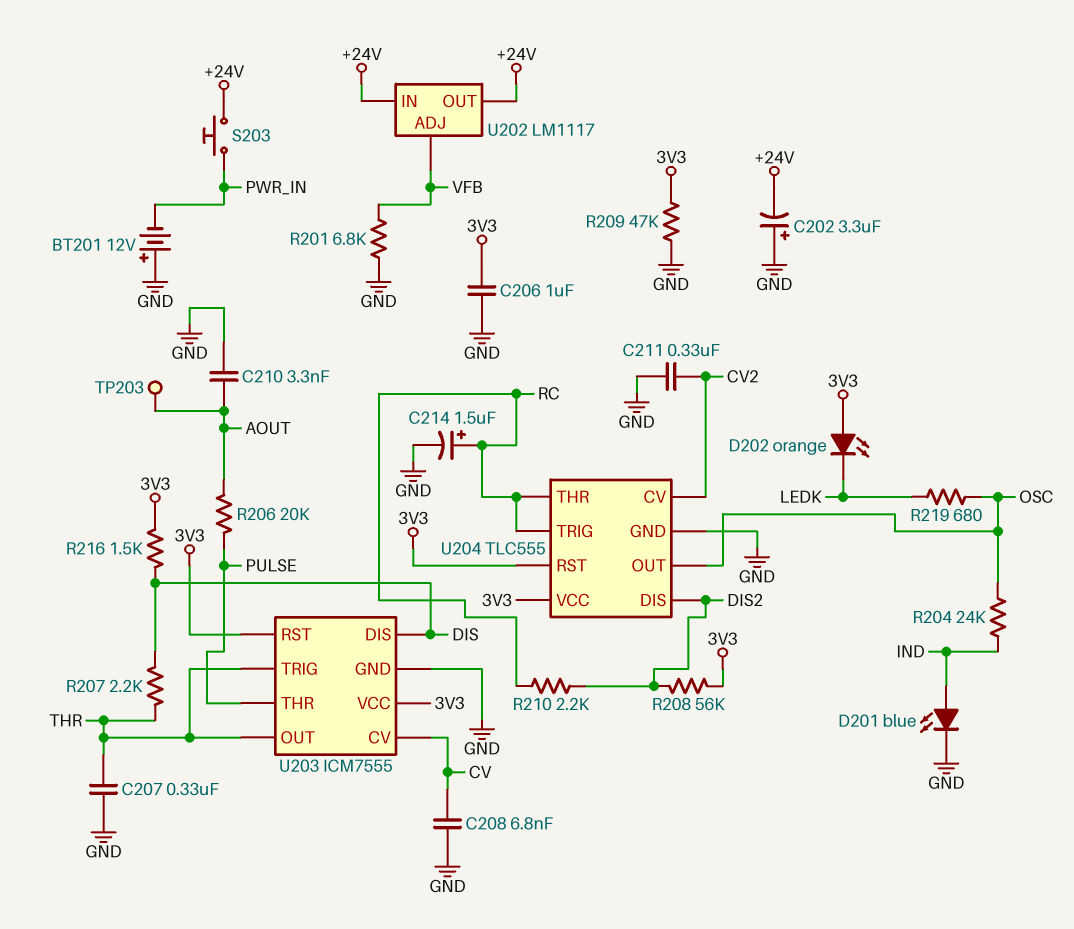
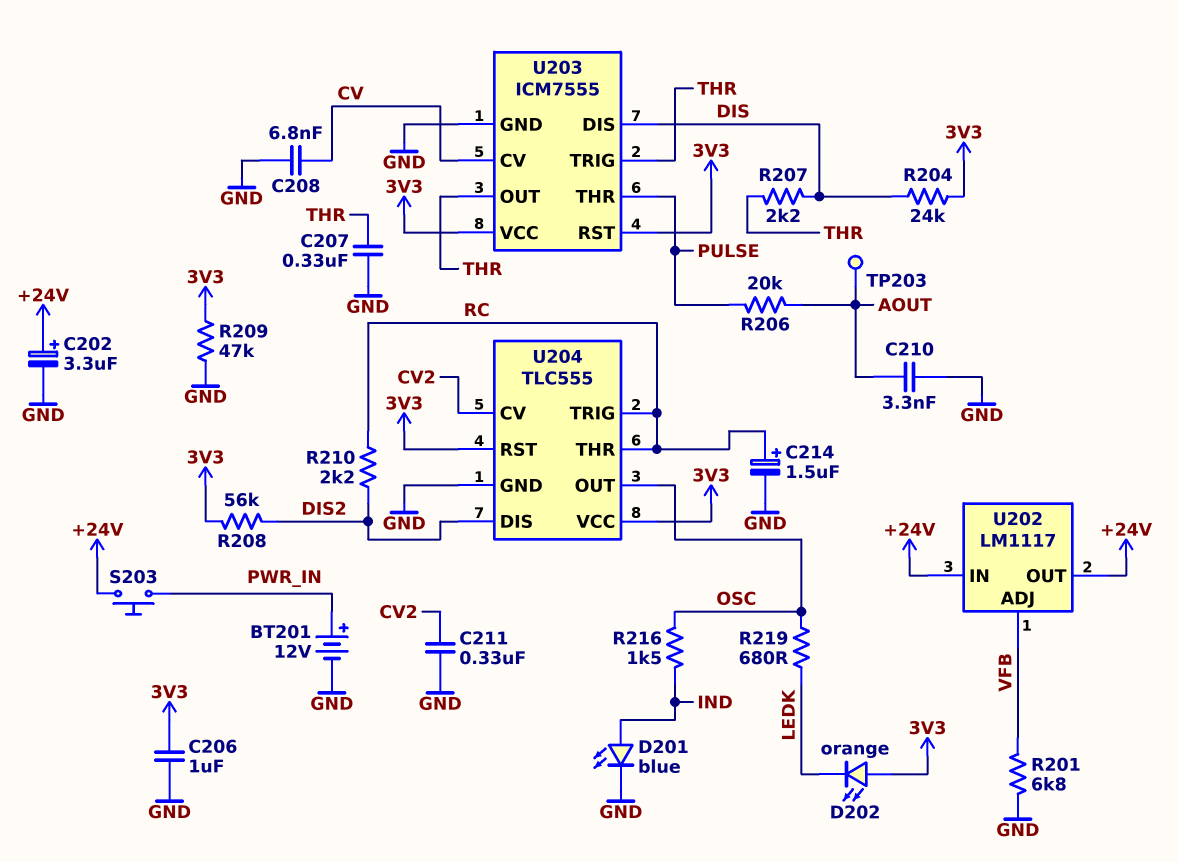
BT201: 12V (plus GND, minus PWR_IN) -> 12V (plus PWR_IN, minus GND)
C202: 3.3uF (plus GND, minus +24V) -> 3.3uF (plus +24V, minus GND)
R204: 24k (IND, OSC) -> 24k (3V3, DIS)
R216: 1.5k (3V3, DIS) -> 1.5k (IND, OSC)

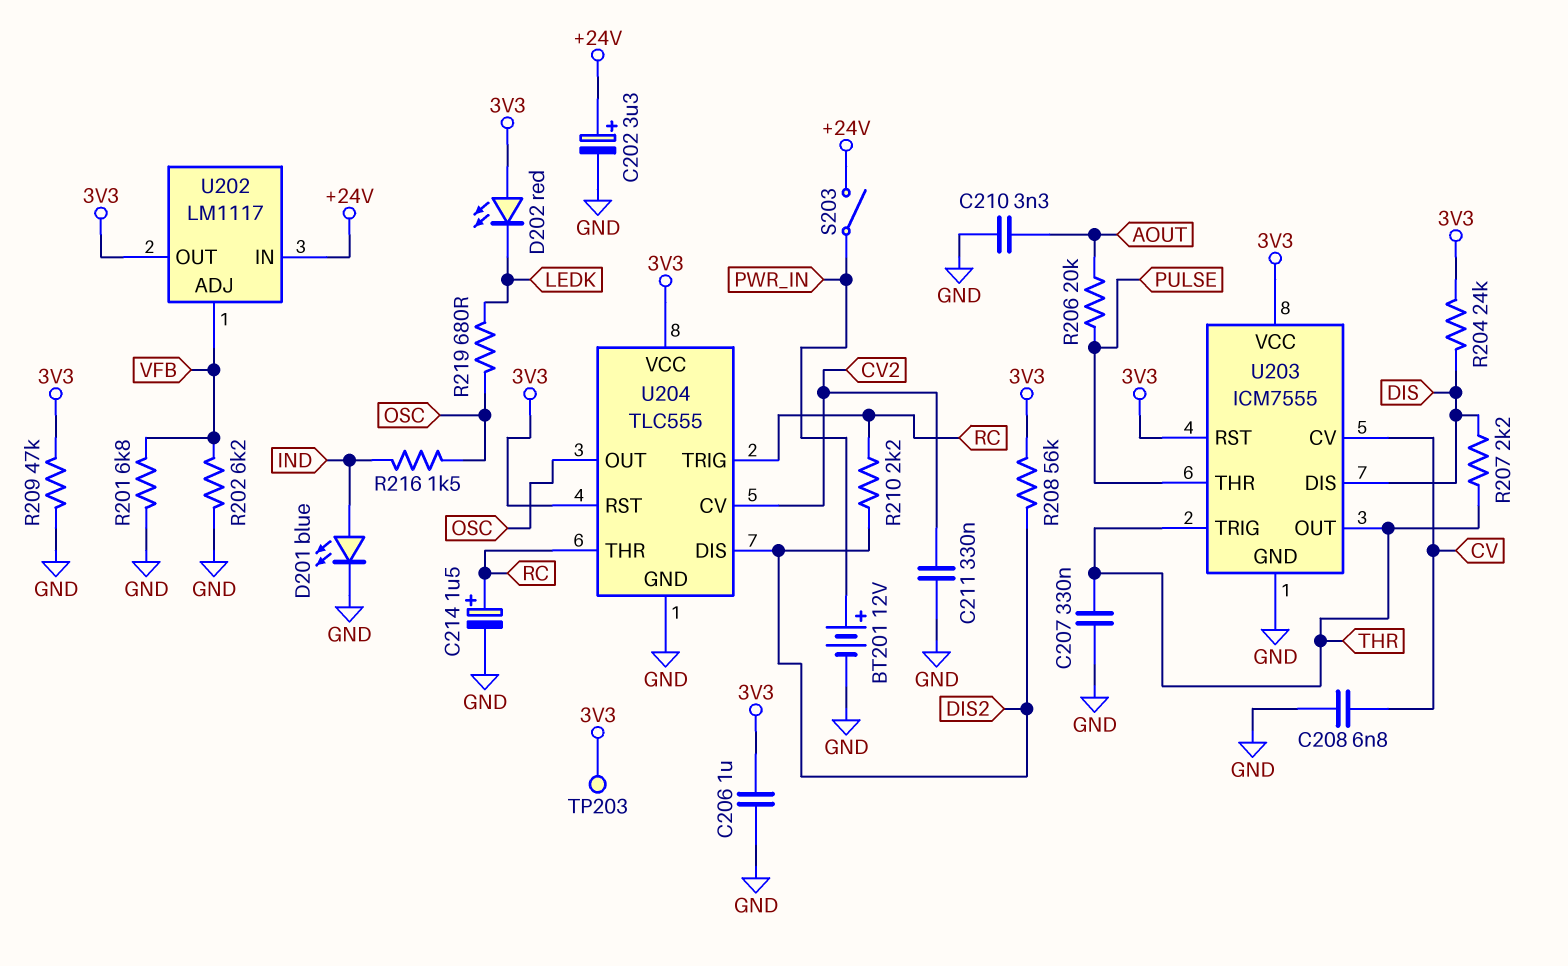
D202: LED orange (A 3V3, K LEDK) -> LED red (A 3V3, K LEDK)
R202: none -> 6.2k (GND, VFB)
S203: button (+24V, PWR_IN) -> switch (+24V, PWR_IN)
TP203: test point (AOUT) -> test point (3V3)
U202 pin OUT: +24V -> 3V3

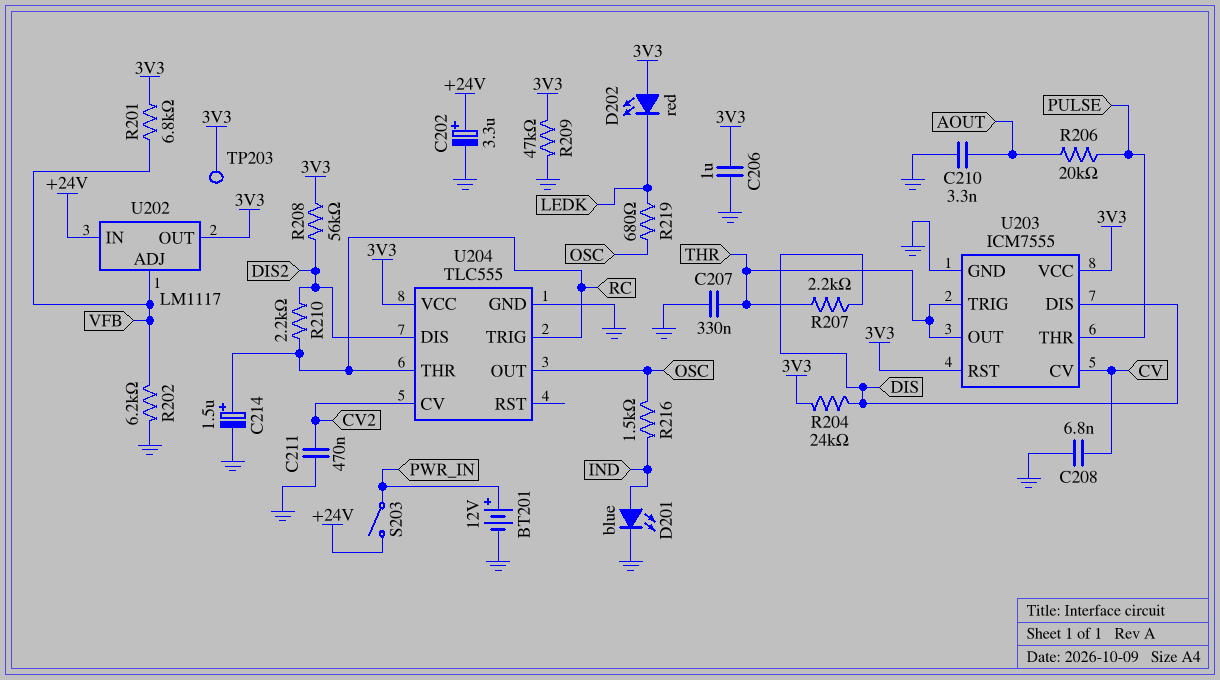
C211: 330nF (CV2, GND) -> 470nF (CV2, GND)
R201: 6.8k (GND, VFB) -> 6.8k (3V3, VFB)
U204 pin RST: 3V3 -> none

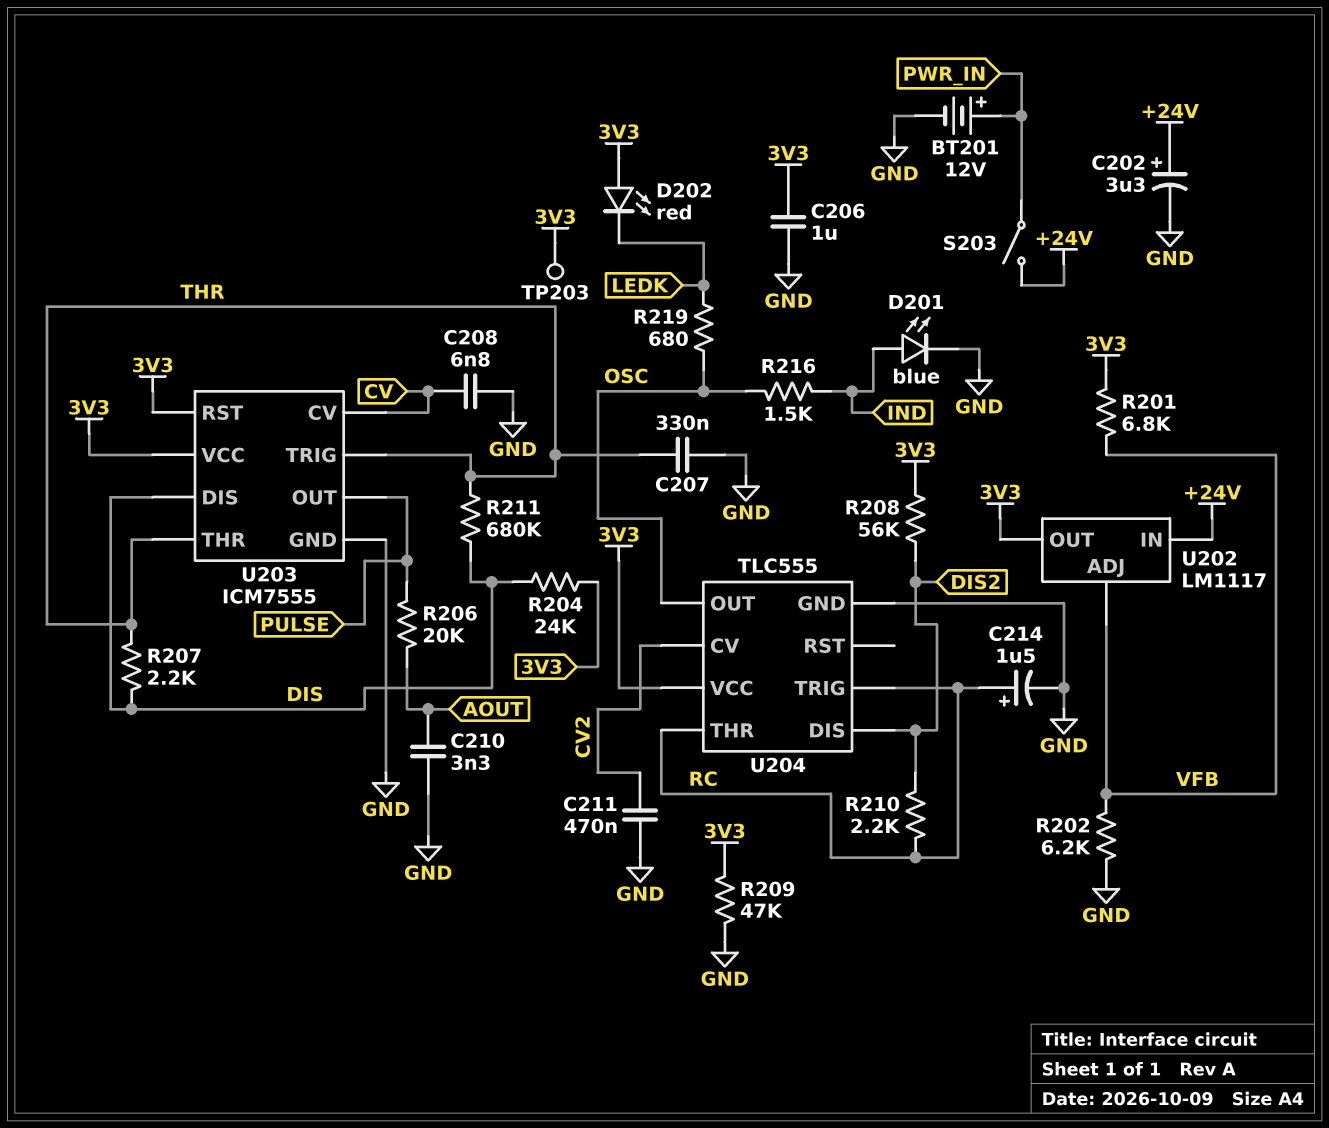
R211: none -> 680k (DIS, THR)
U203 pin OUT: THR -> PULSE
U203 pin THR: PULSE -> THR

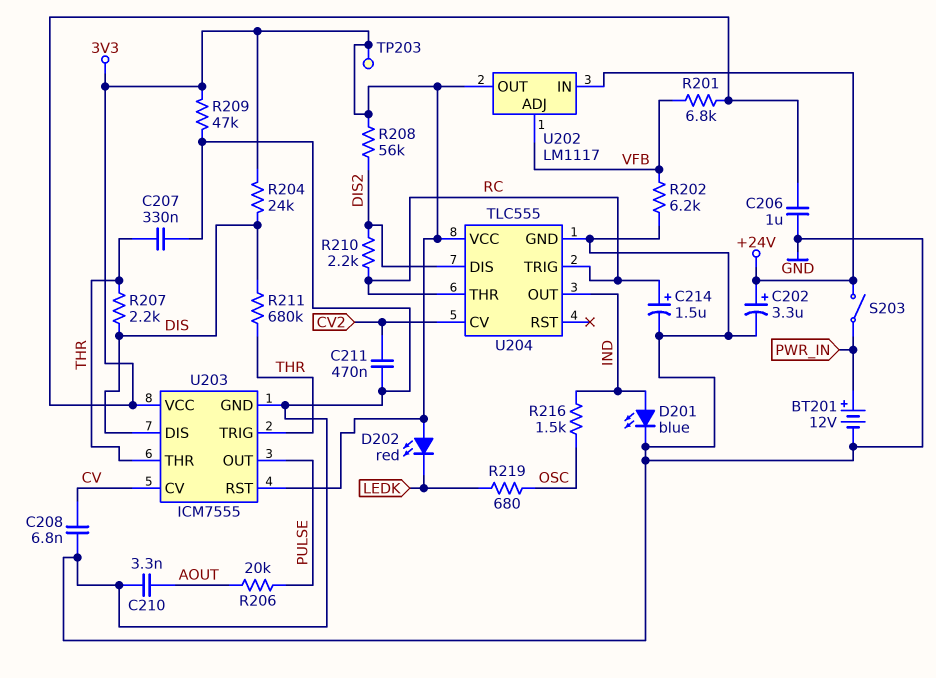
U204 pin OUT: OSC -> IND

